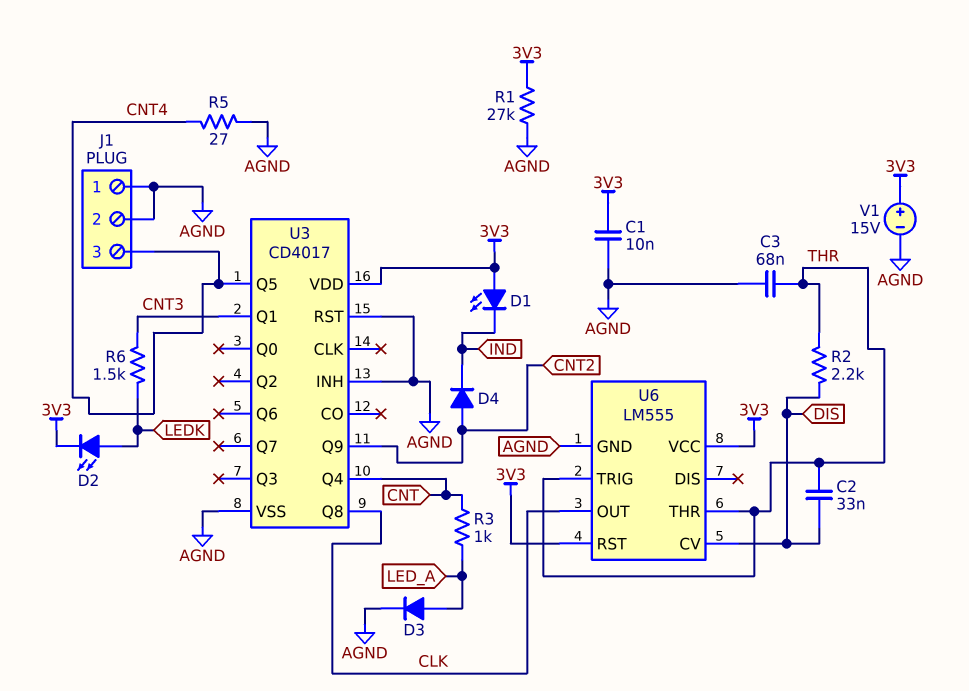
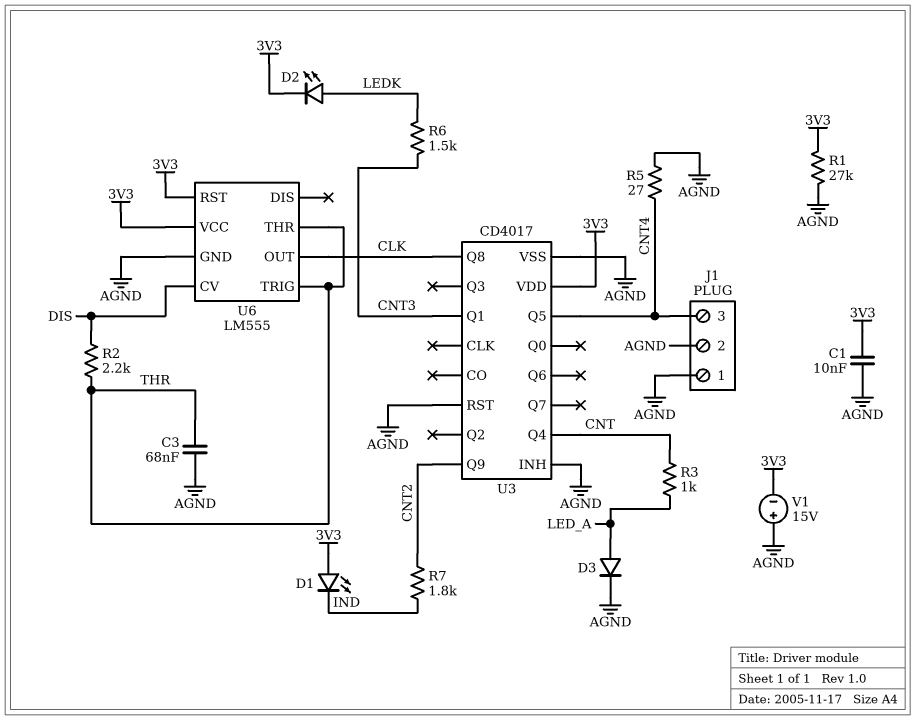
C2: 33nF (DIS, THR) -> none
D4: diode (A CNT2, K IND) -> none
R7: none -> 1.8k (CNT2, IND)
V1: 15V (plus 3V3, minus AGND) -> 15V (plus AGND, minus 3V3)

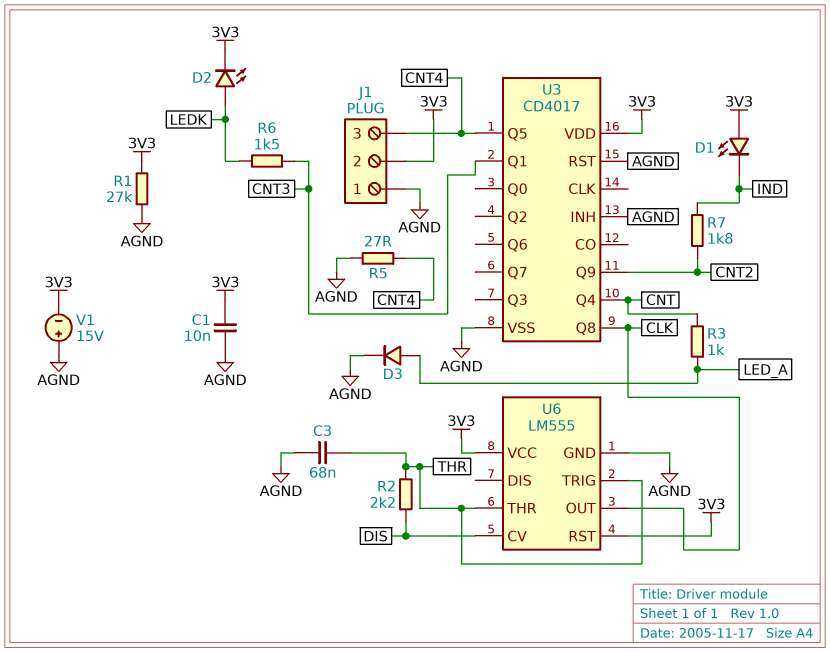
J1 pin 2: AGND -> 3V3

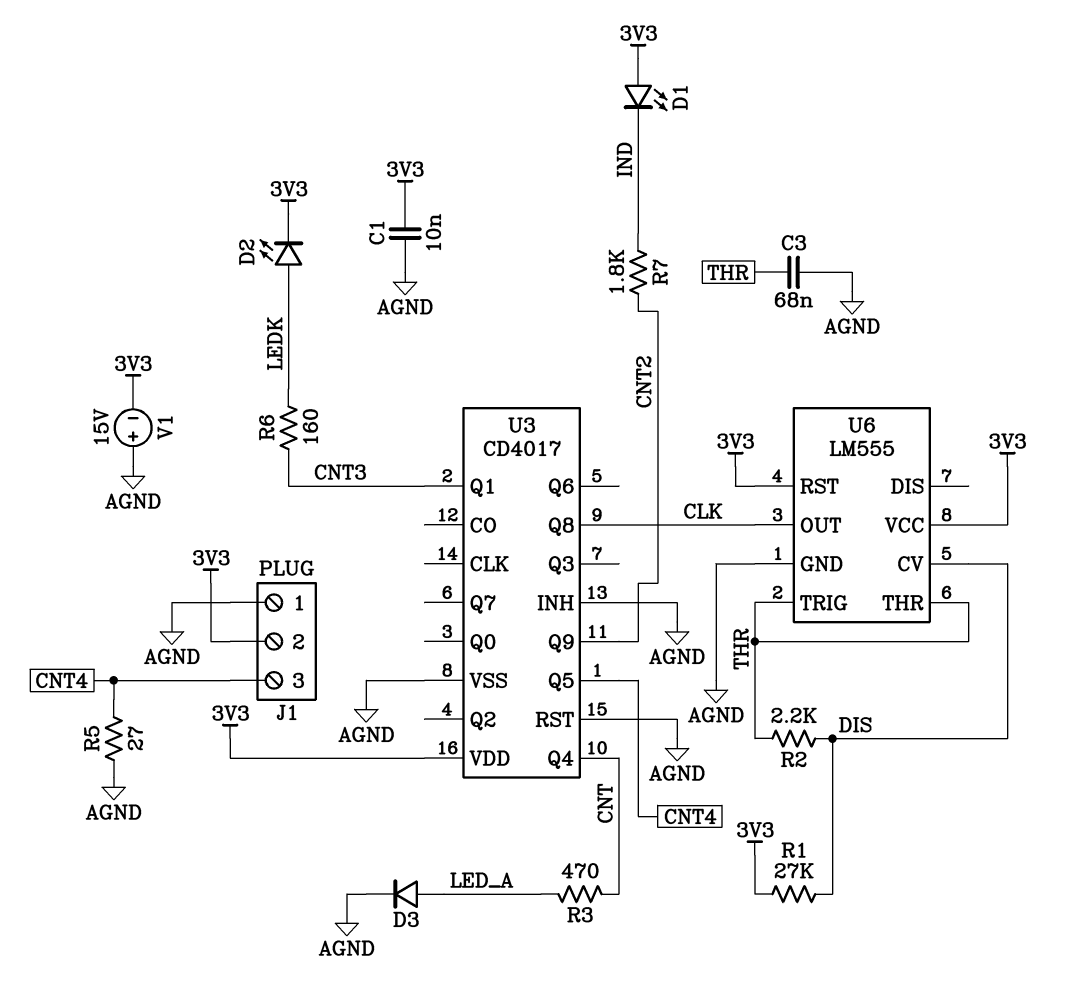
R1: 27k (3V3, AGND) -> 27k (3V3, DIS)
R3: 1k (CNT, LED_A) -> 470 (CNT, LED_A)
R6: 1.5k (CNT3, LEDK) -> 160 (CNT3, LEDK)

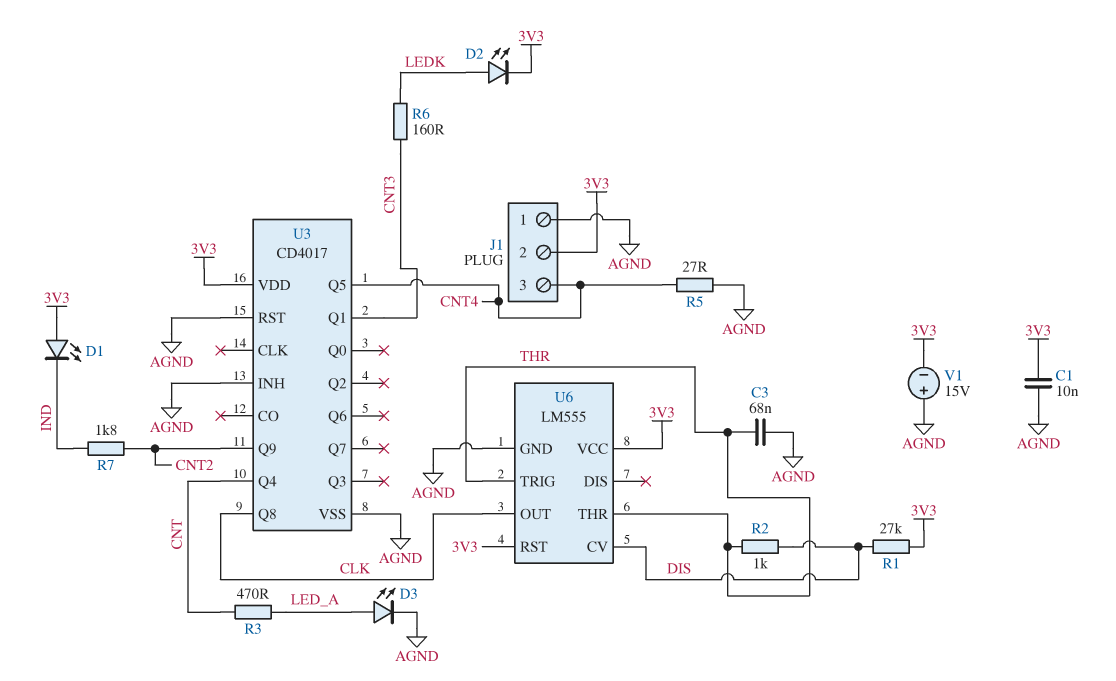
D3: diode (A LED_A, K AGND) -> LED (A LED_A, K AGND)
R2: 2.2k (DIS, THR) -> 1k (DIS, THR)

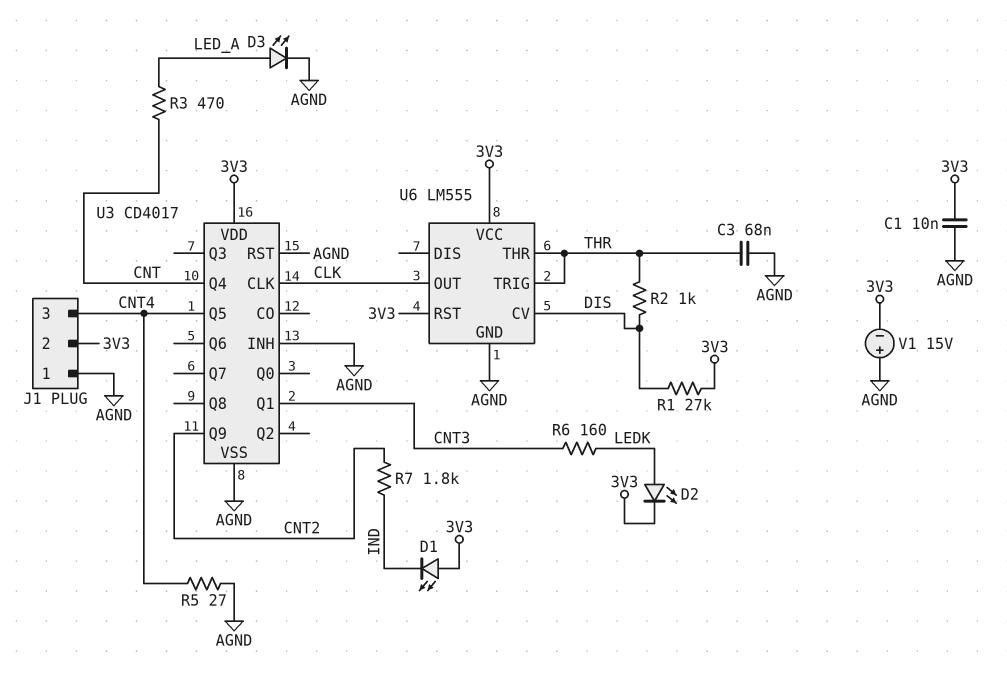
U3 pin CLK: none -> CLK
U3 pin Q8: CLK -> none

